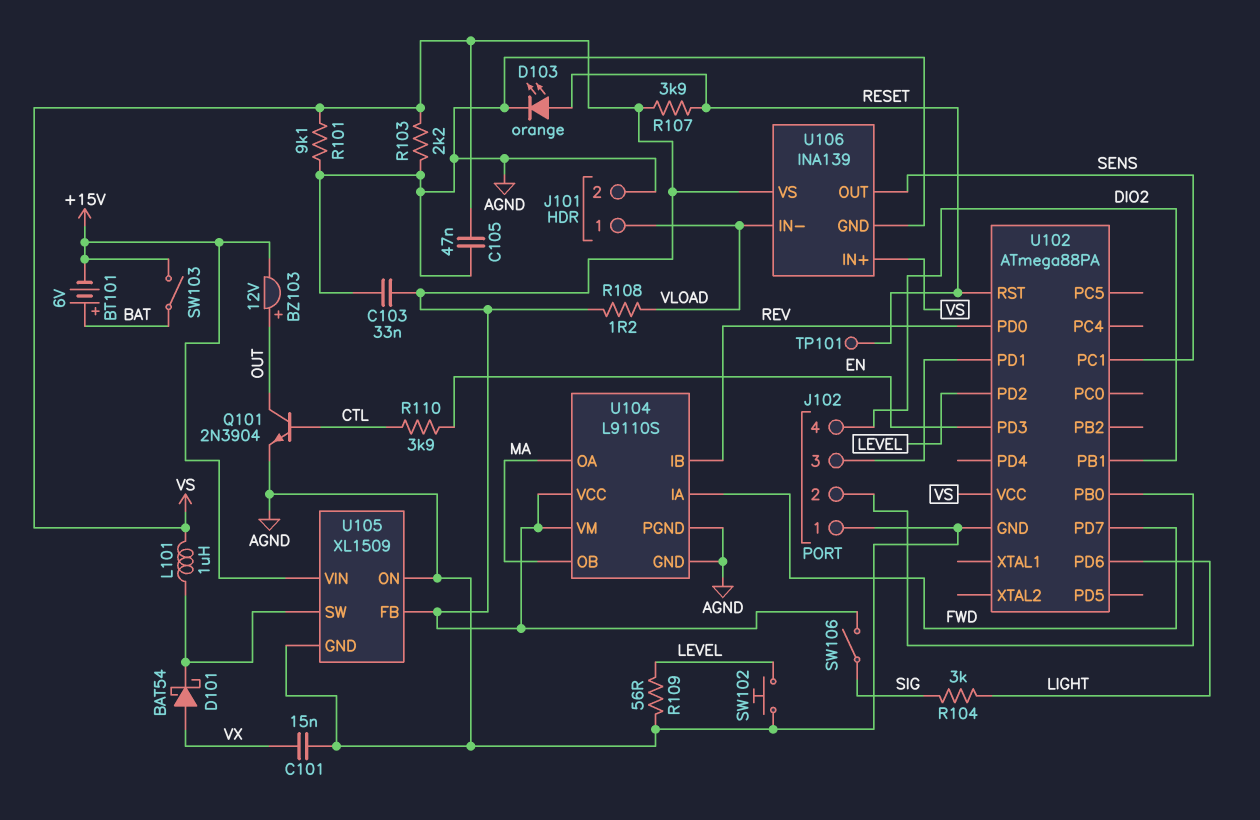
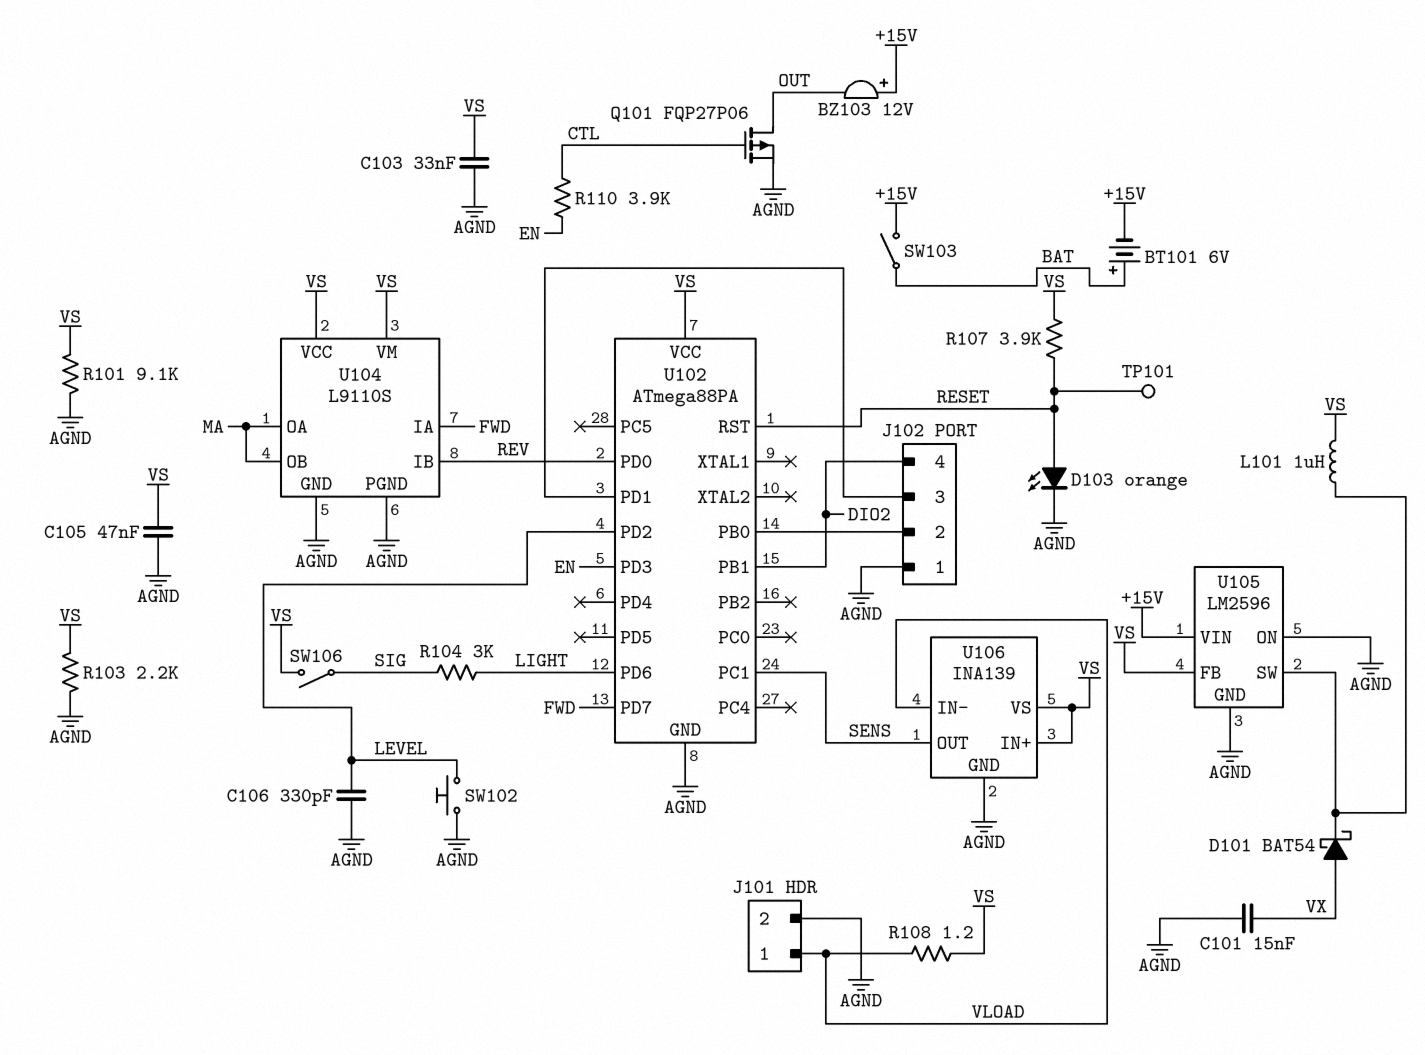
BZ103: buzzer 12V (plus OUT, minus +15V) -> buzzer 12V (plus +15V, minus OUT)
C106: none -> 330pF (AGND, LEVEL)
Q101: NPN 2N3904 (B CTL, C OUT, E AGND) -> PMOS FQP27P06 (G CTL, D OUT, S AGND)
R109: 56 (AGND, LEVEL) -> none
U105: XL1509 -> LM2596

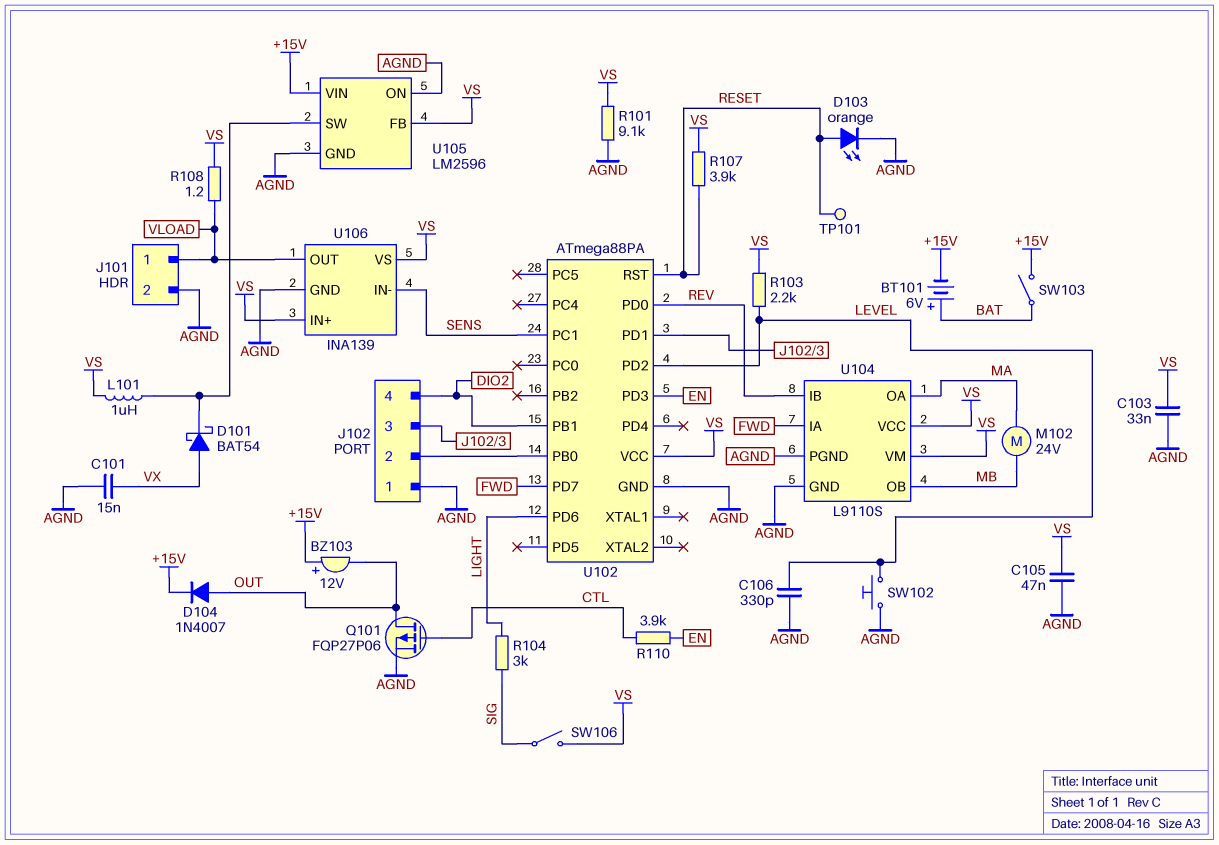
D104: none -> diode 1N4007 (A OUT, K +15V)
M102: none -> motor 24V (MA, MB)
R103: 2.2k (AGND, VS) -> 2.2k (LEVEL, VS)
U104 pin OB: MA -> MB
U106 pin IN-: VLOAD -> SENS
U106 pin OUT: SENS -> VLOAD

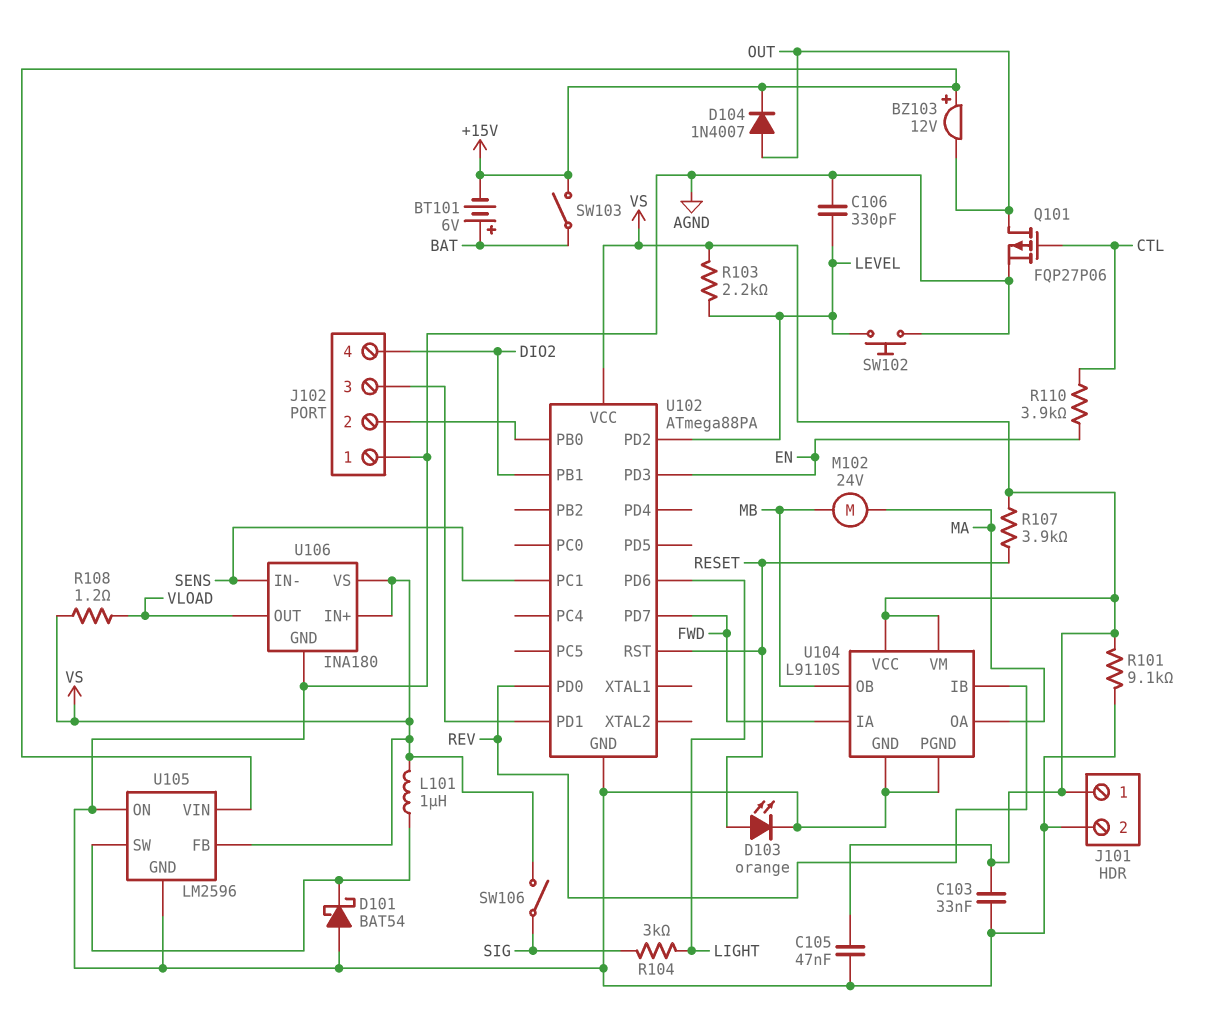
C101: 15nF (AGND, VX) -> none
D101: schottky BAT54 (A VX, K U105/SW) -> schottky BAT54 (A AGND, K U105/SW)
J101 pin 1: VLOAD -> VS
TP101: test point (RESET) -> none
U106: INA139 -> INA180

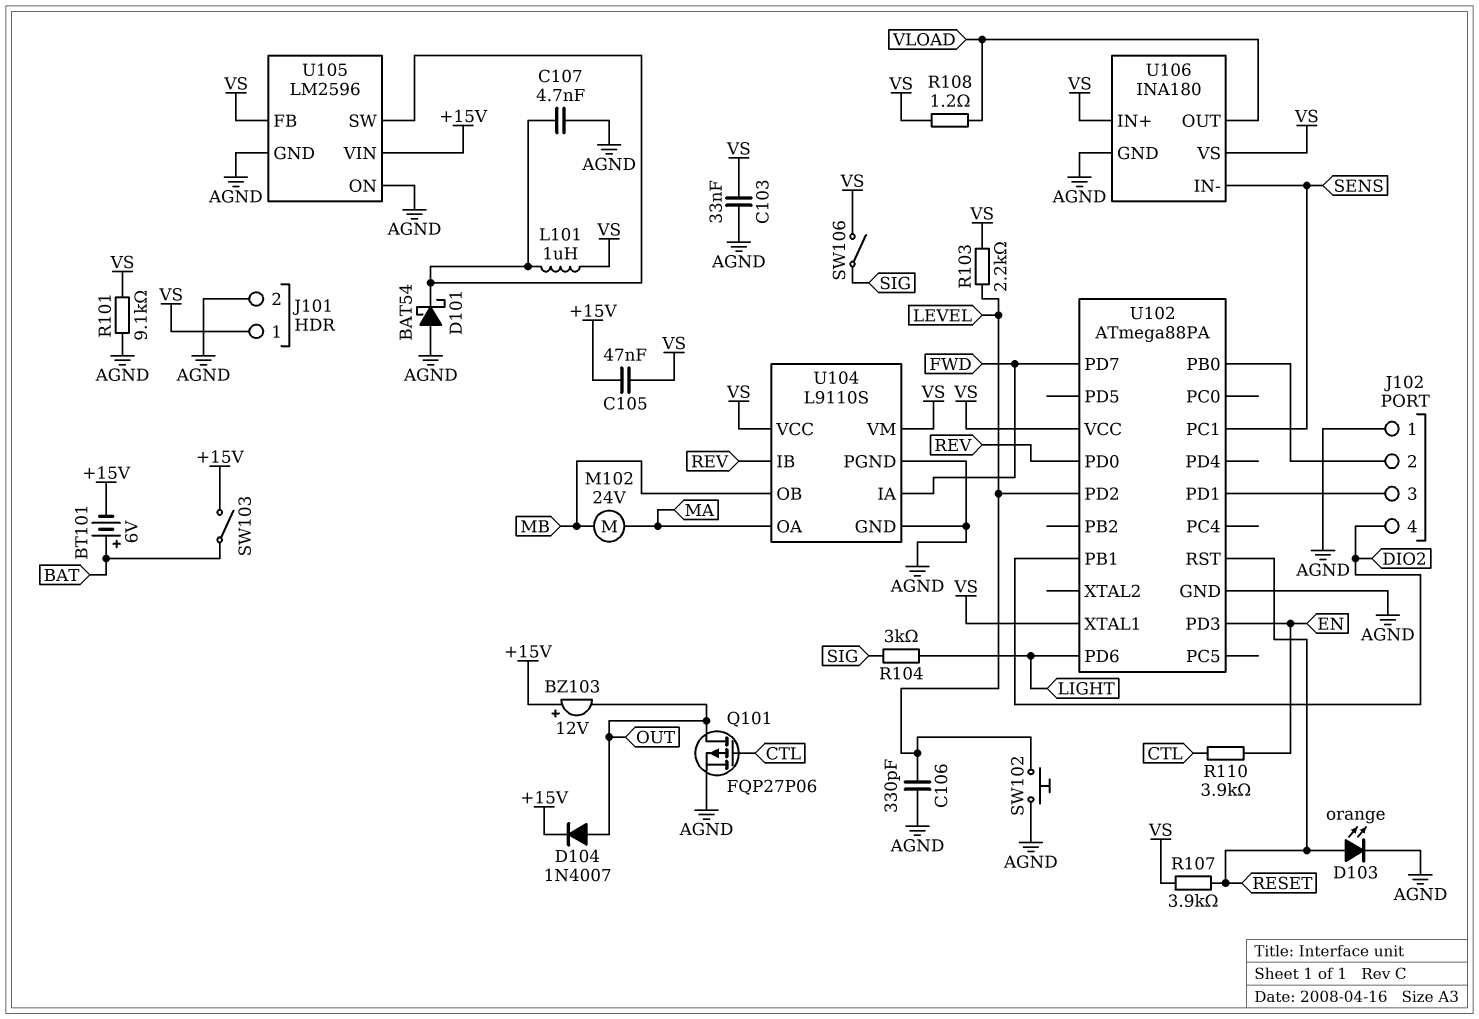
C105: 47nF (AGND, VS) -> 47nF (+15V, VS)
C107: none -> 4.7nF (AGND, U105/SW)
U102 pin XTAL1: none -> VS

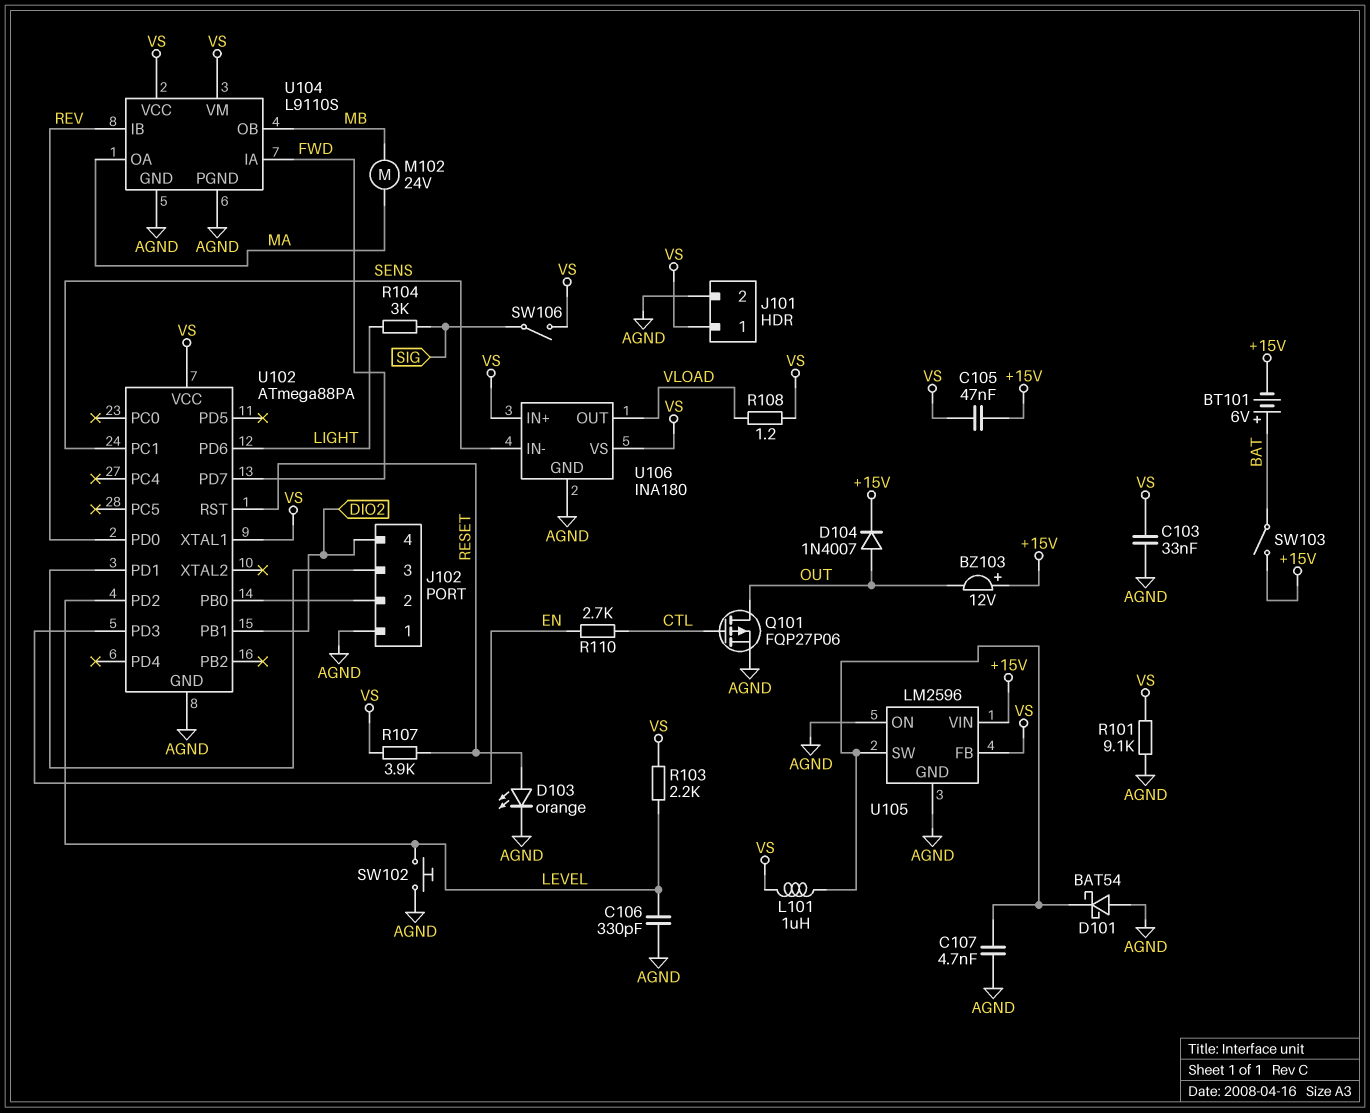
R110: 3.9k (CTL, EN) -> 2.7k (CTL, EN)

